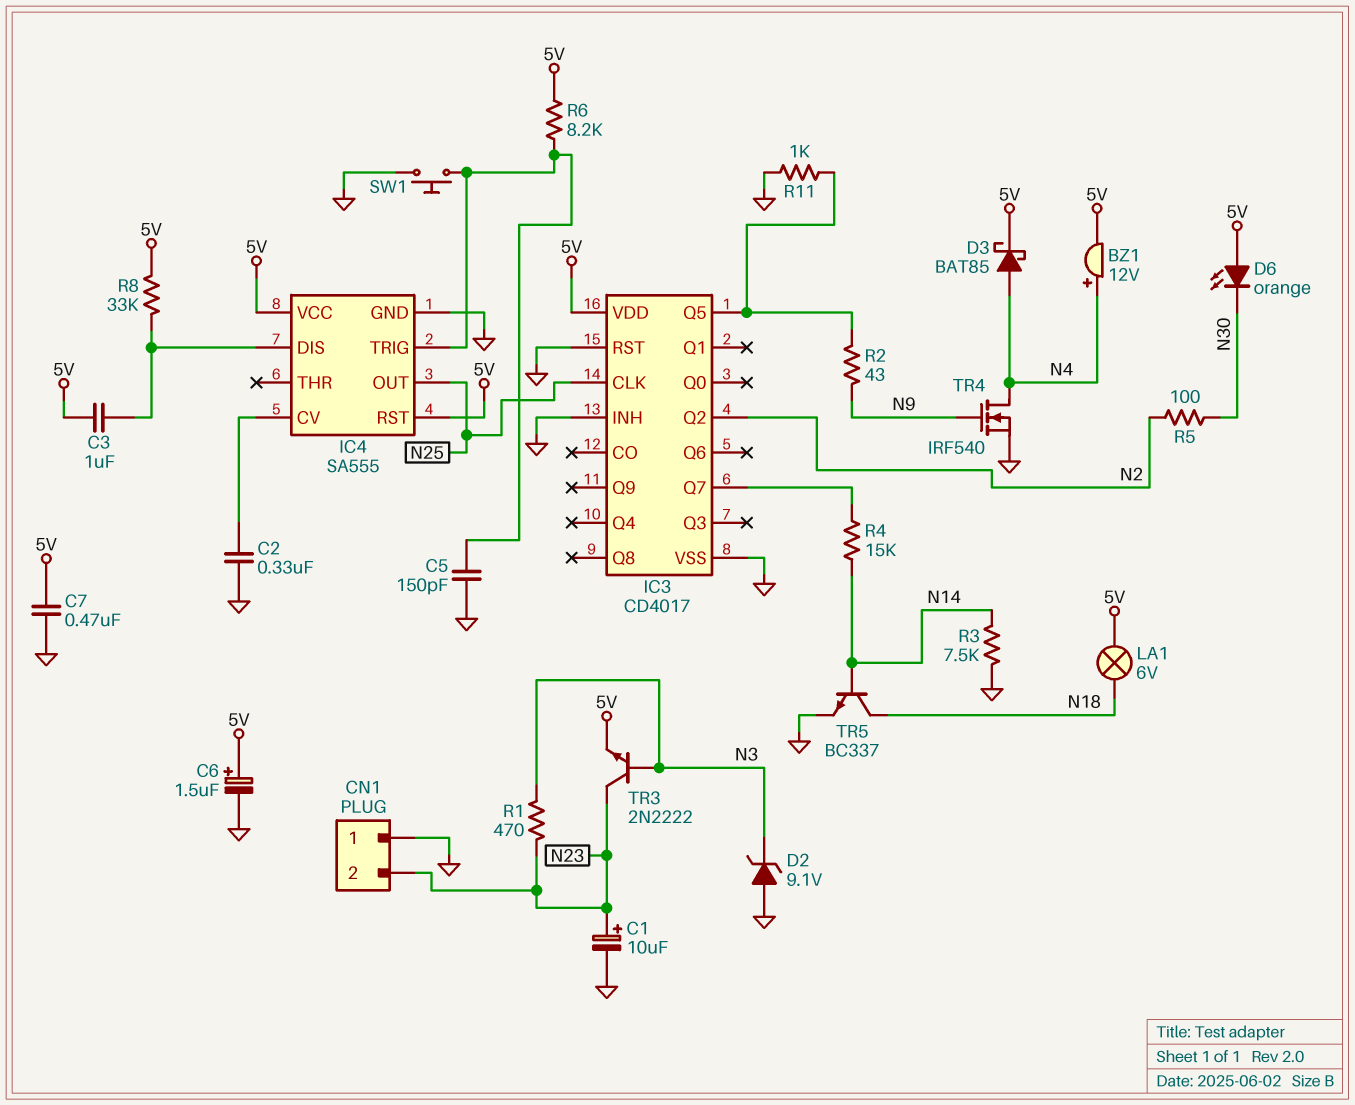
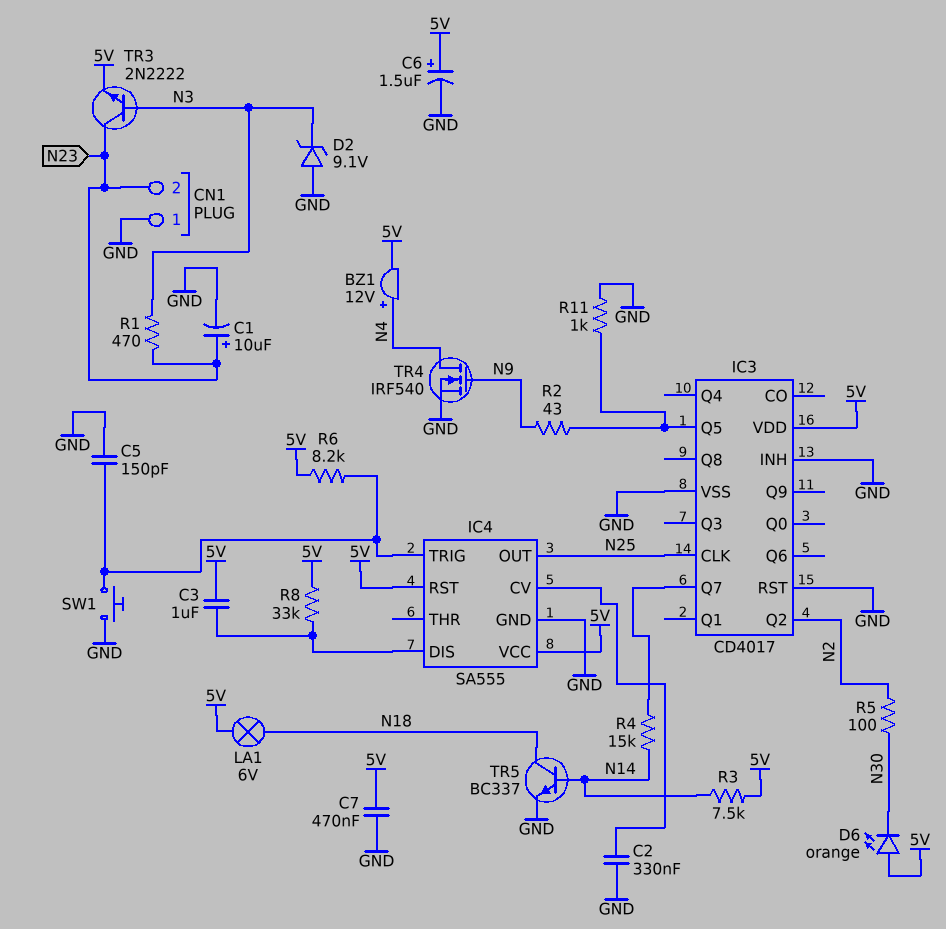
D3: schottky BAT85 (A N4, K 5V) -> none
R3: 7.5k (GND, N14) -> 7.5k (5V, N14)

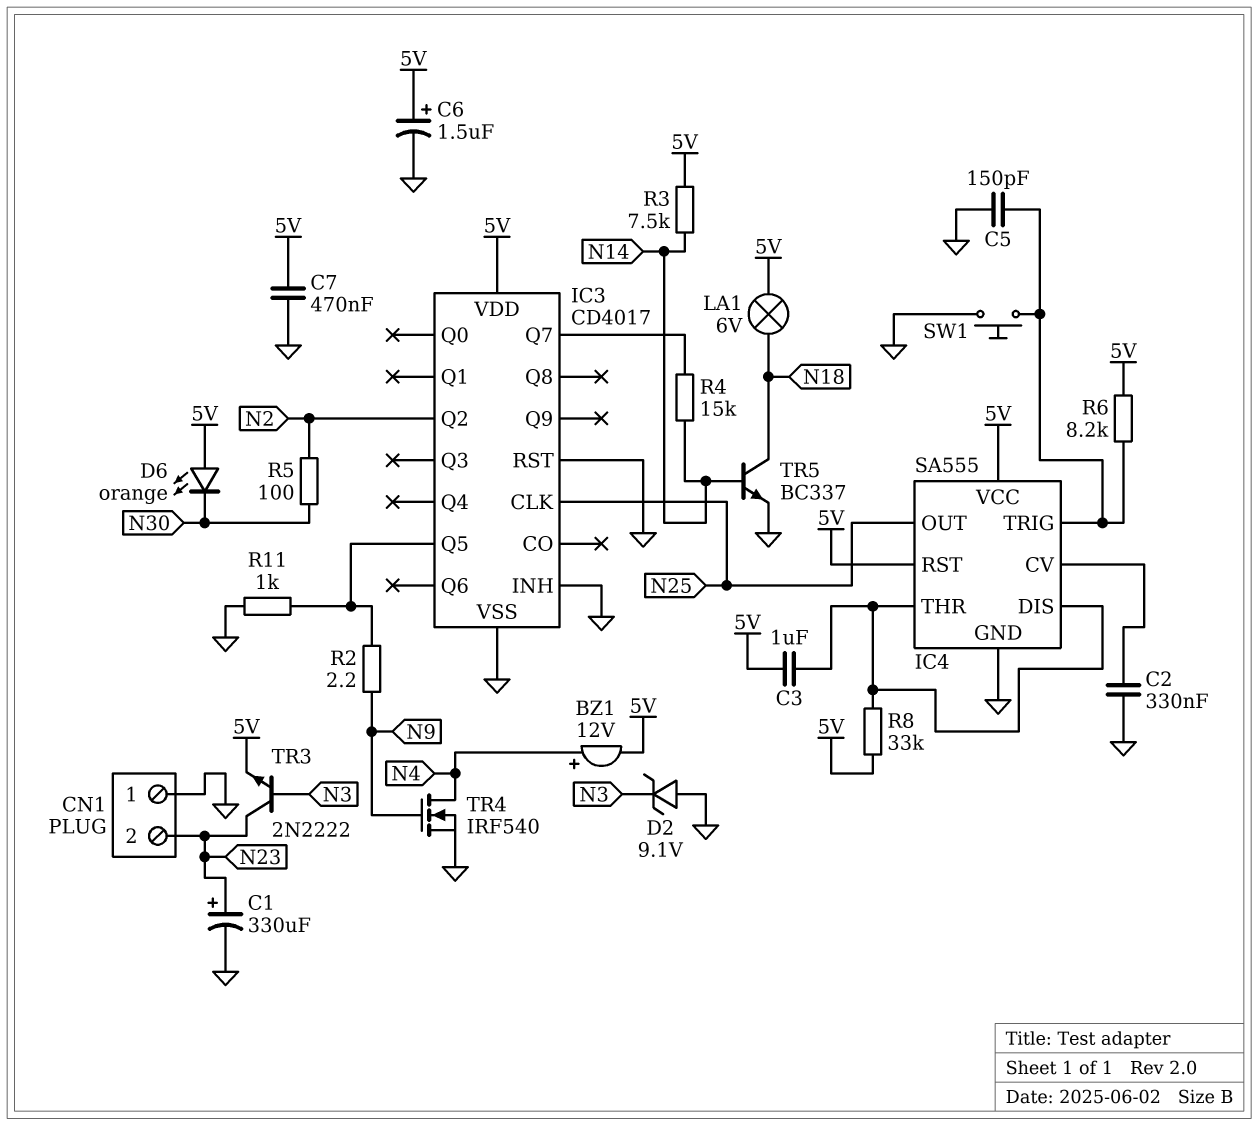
C1: 10uF (plus N23, minus GND) -> 330uF (plus N23, minus GND)
IC4 pin THR: none -> IC4/DIS
R1: 470 (N3, N23) -> none
R2: 43 (IC3/Q5, N9) -> 2.2 (IC3/Q5, N9)

